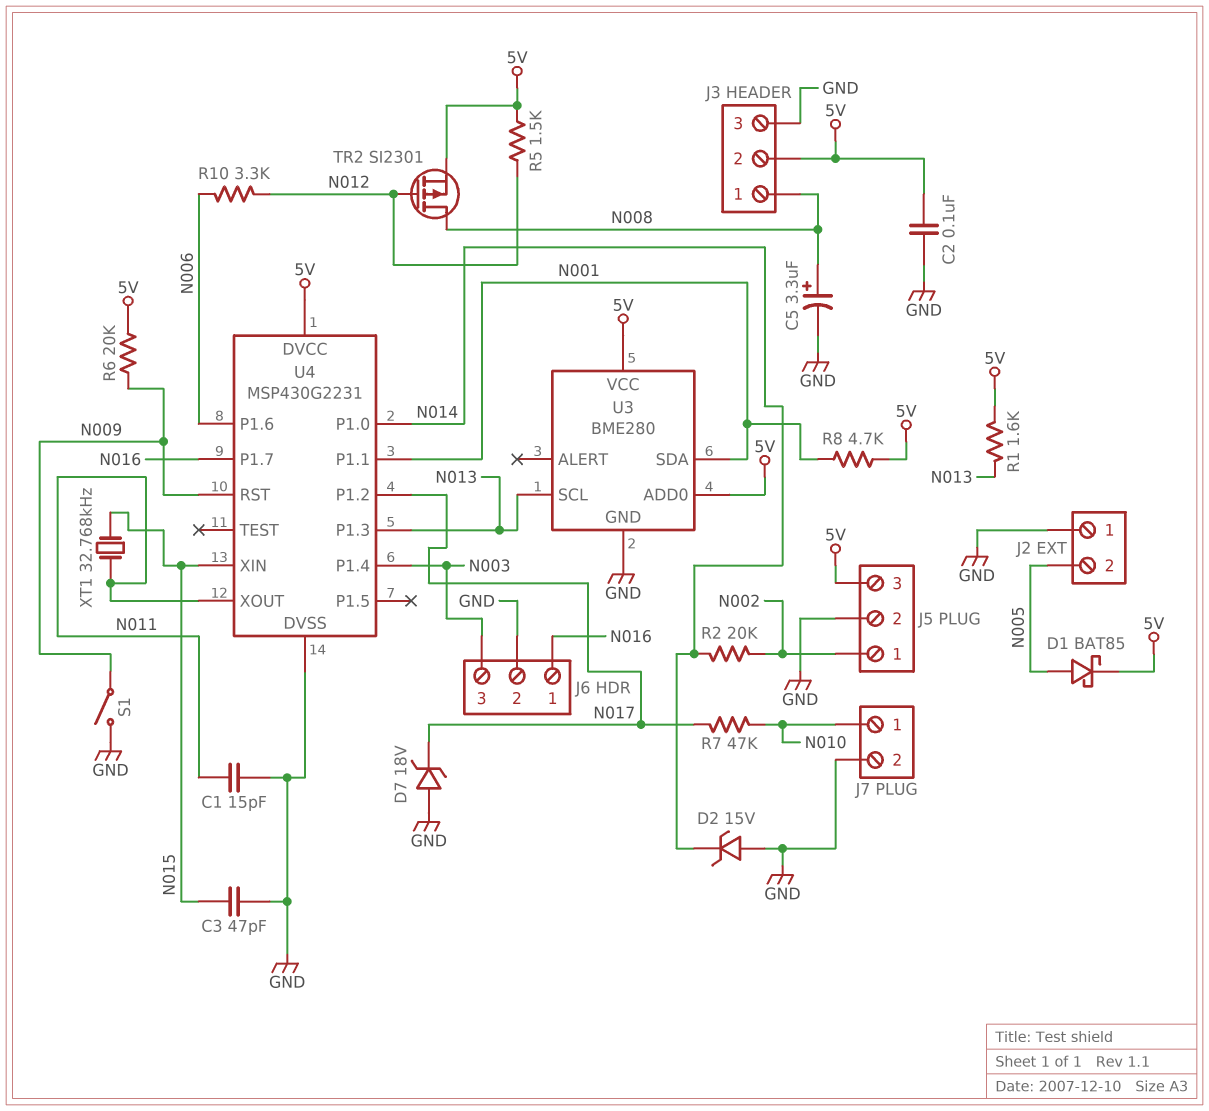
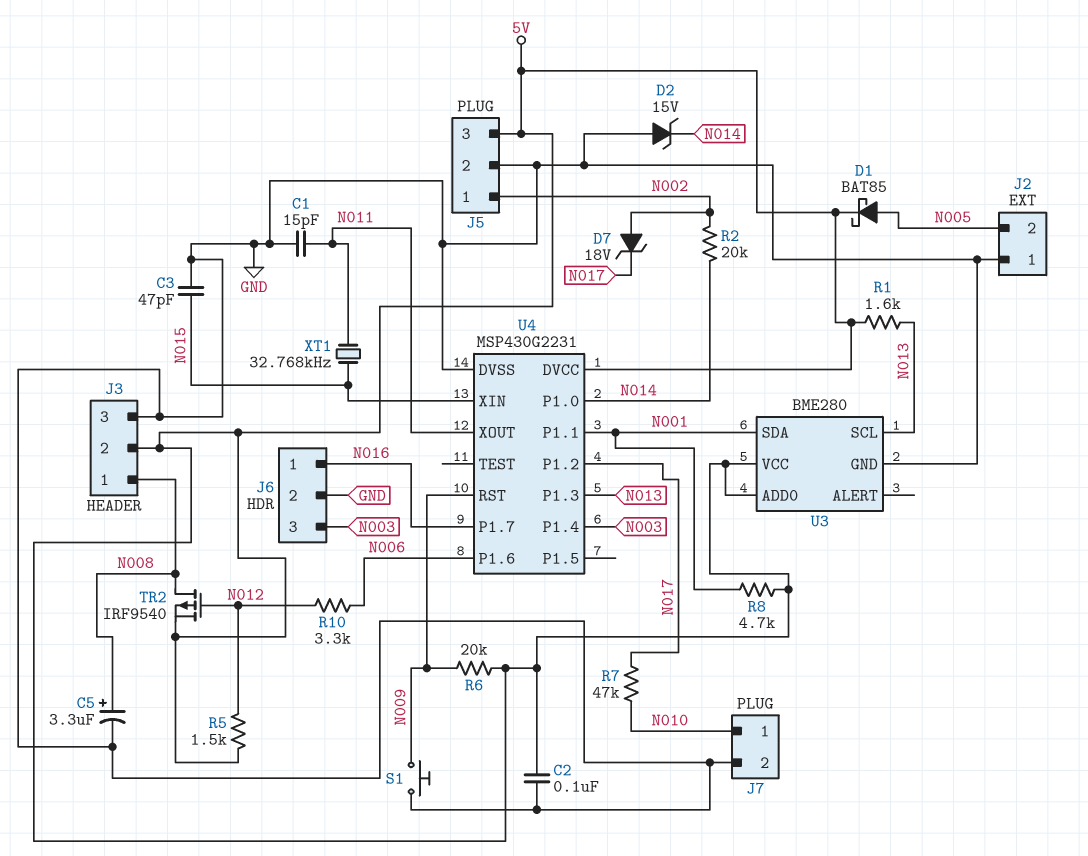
D7: zener 18V (A GND, K N017) -> zener 18V (A N002, K N017)
S1: switch (GND, N009) -> button (GND, N009)
TR2: PMOS SI2301 (G N012, D N008, S 5V) -> PMOS IRF9540 (G N012, D N008, S 5V)

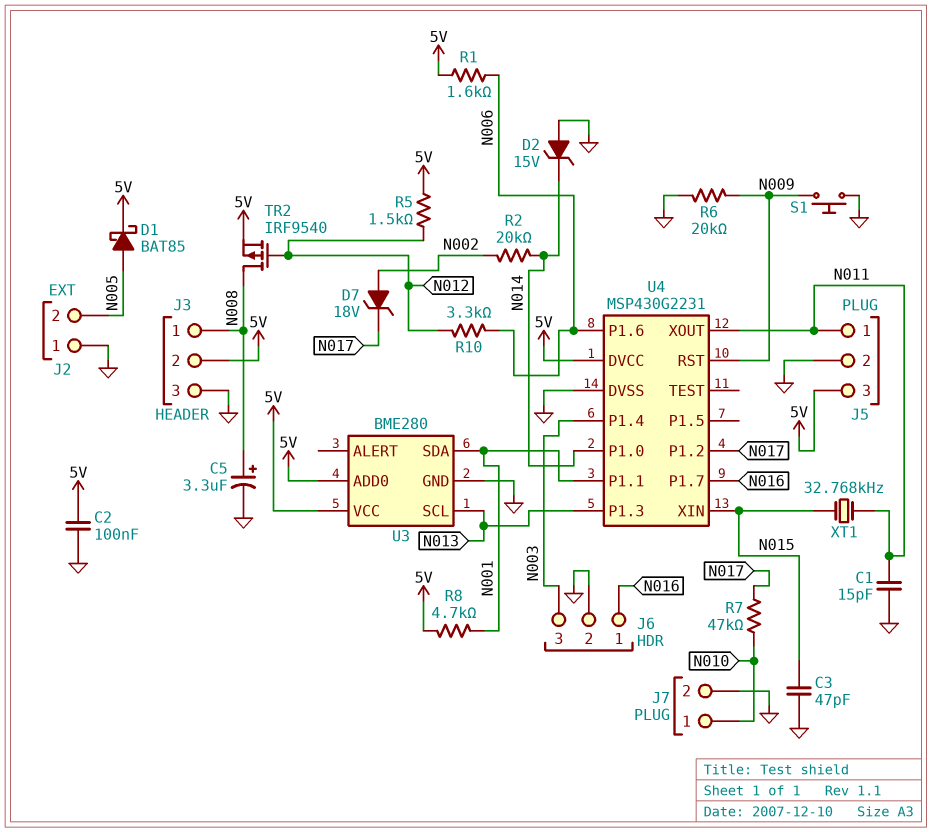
J5 pin 1: N002 -> N011
R1: 1.6k (5V, N013) -> 1.6k (5V, N006)
R6: 20k (5V, N009) -> 20k (GND, N009)

